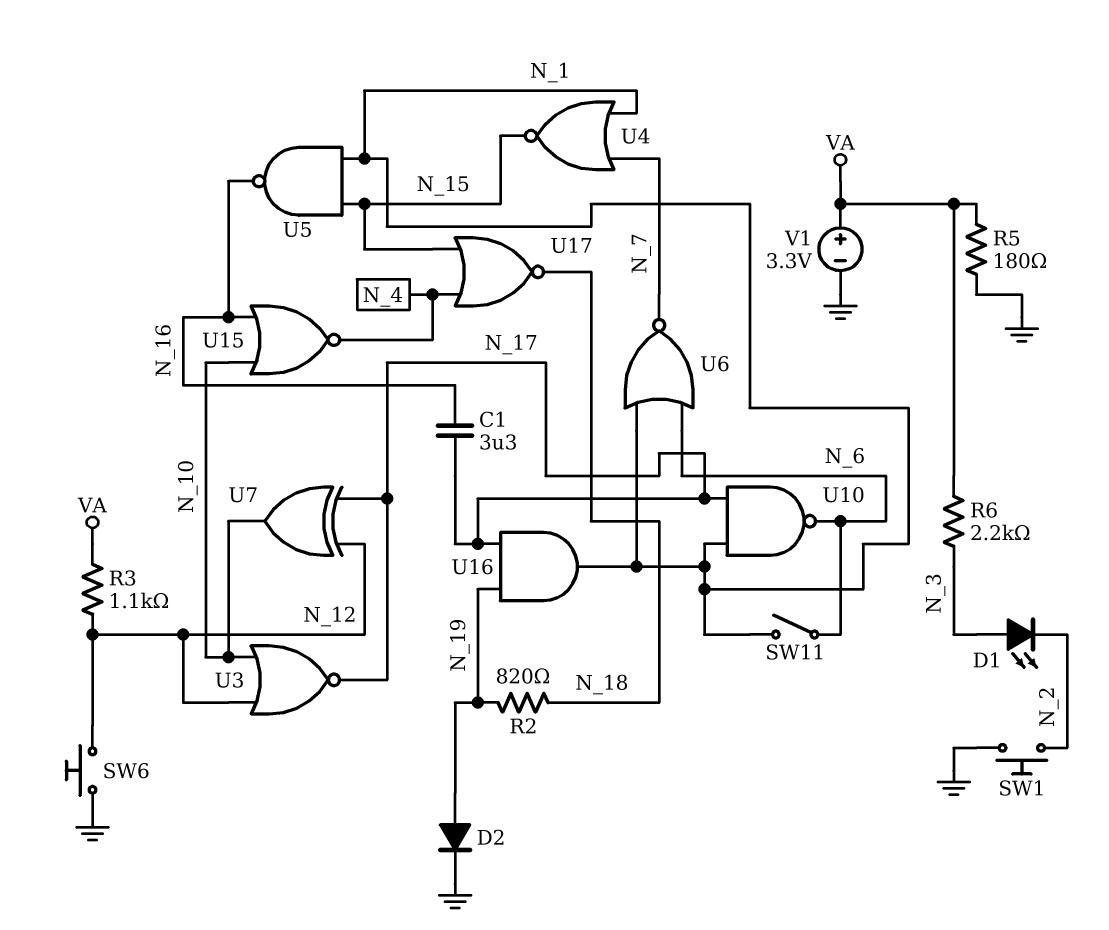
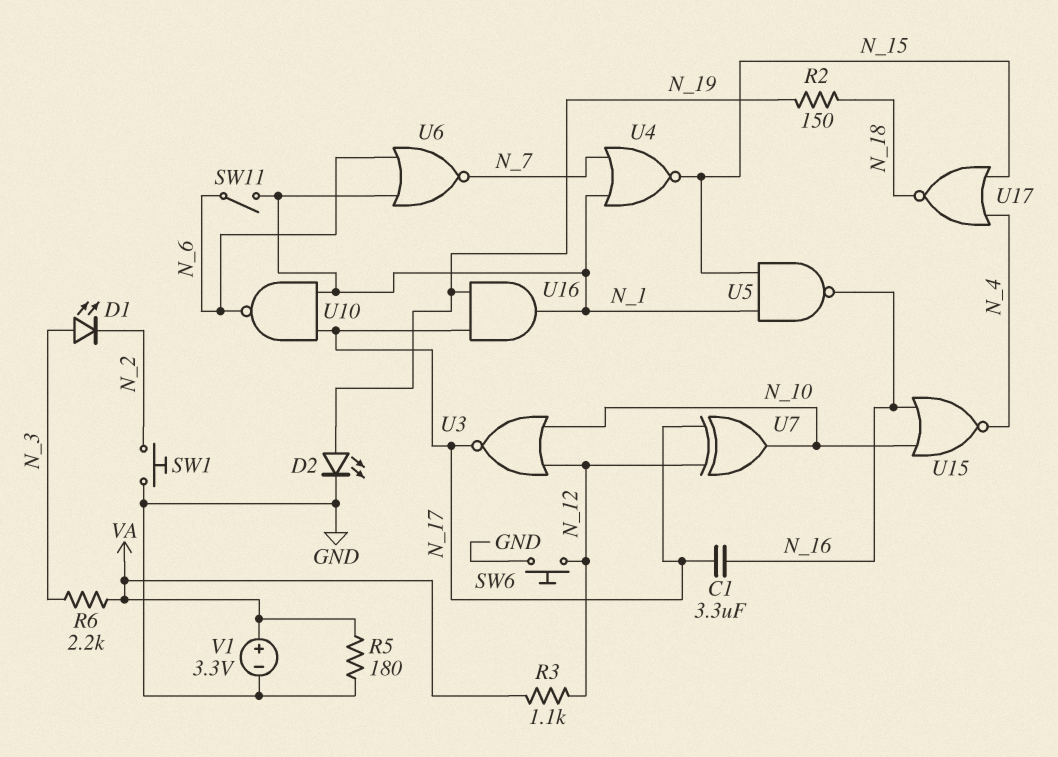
D2: diode (A N_19, K GND) -> LED (A N_19, K GND)
R2: 820 (N_18, N_19) -> 150 (N_18, N_19)

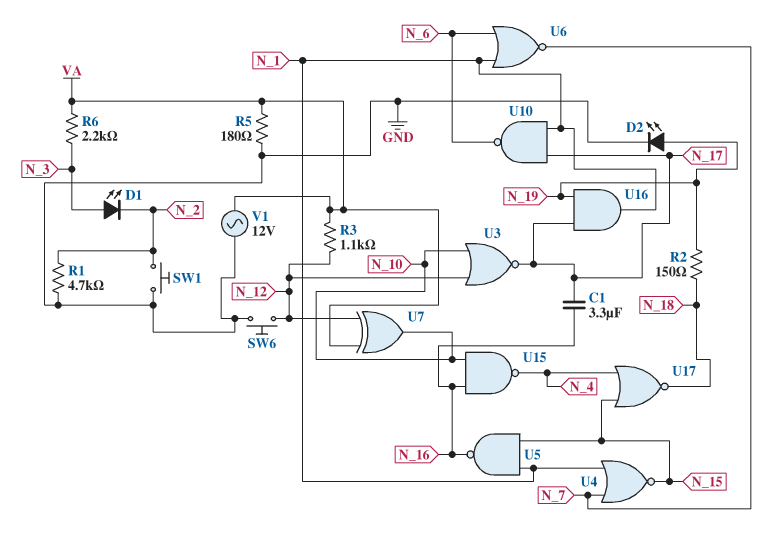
R1: none -> 4.7k (GND, N_2)
SW11: switch (N_1, N_6) -> none
U7: XOR (in N_12, in N_17, out N_10) -> XOR (in N_12, in VA, out N_10)
U15: NOR (in N_10, in N_16, out N_4) -> NAND (in N_10, in N_16, out N_4)
V1: 3.3V (plus VA, minus GND) -> AC 12V (GND, VA)

